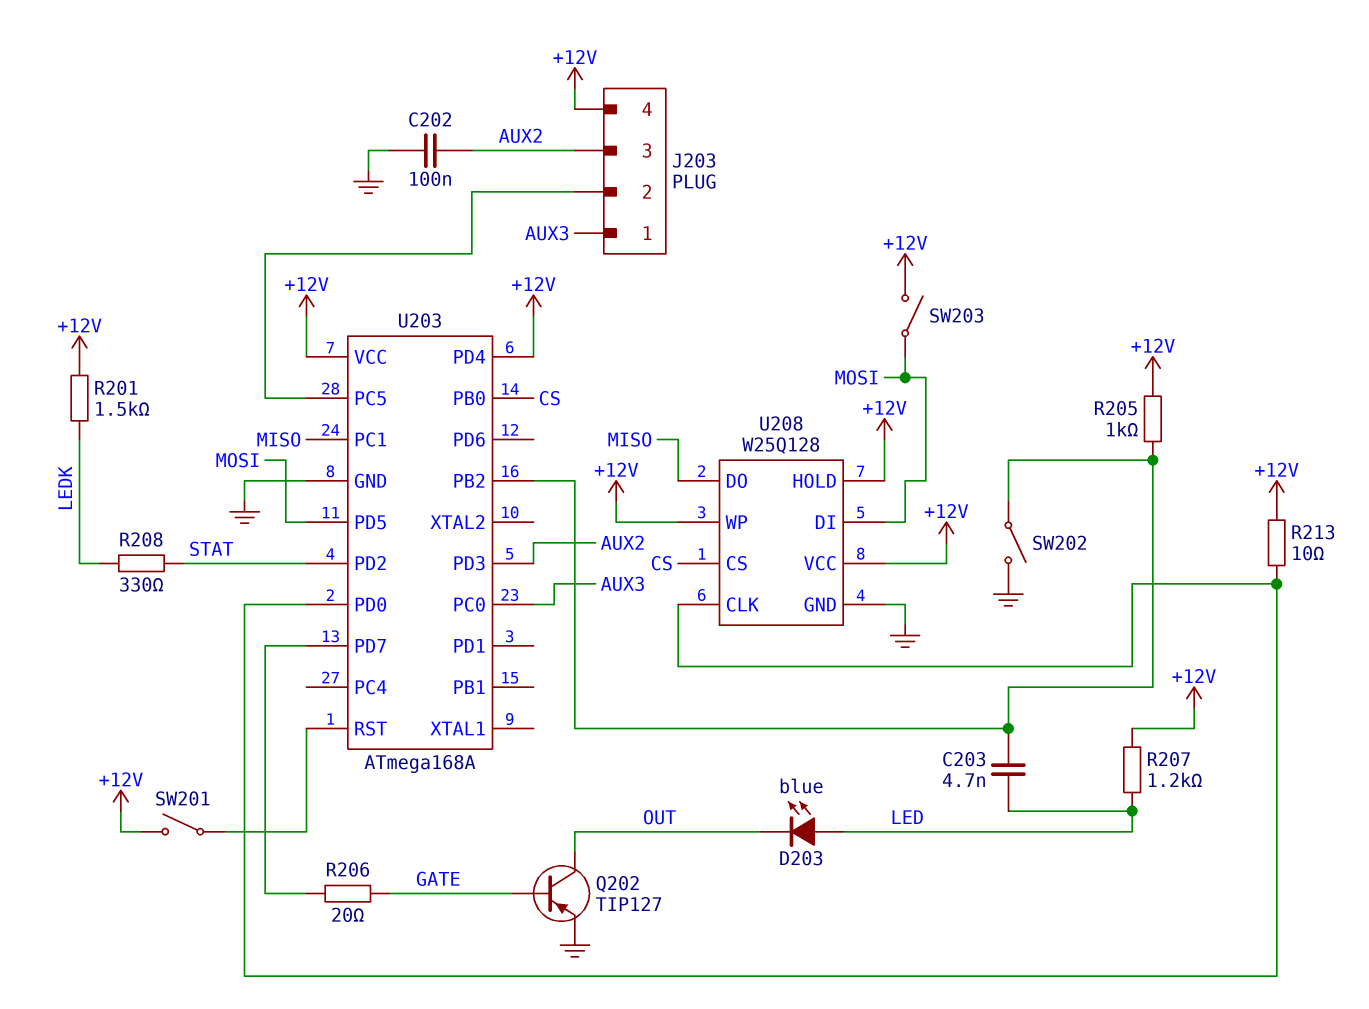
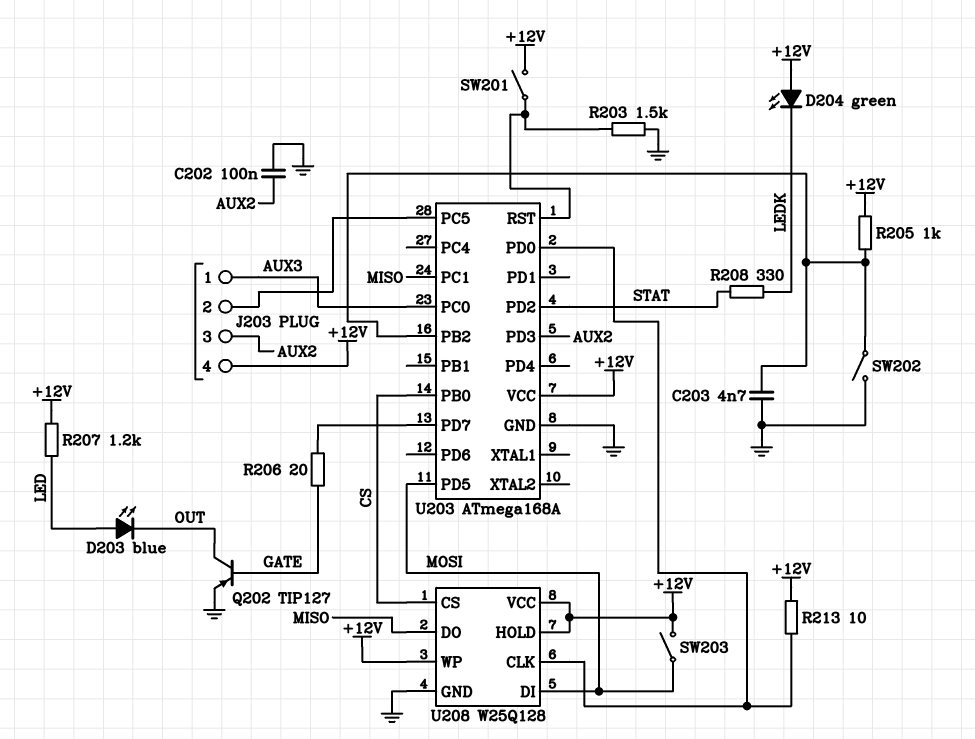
C203: 4.7nF (LED, U203/PB2) -> 4.7nF (GND, U203/PB2)
D204: none -> LED green (A +12V, K LEDK)
R201: 1.5k (+12V, LEDK) -> none
R203: none -> 1.5k (GND, U203/RST)
U203 pin PD4: +12V -> none

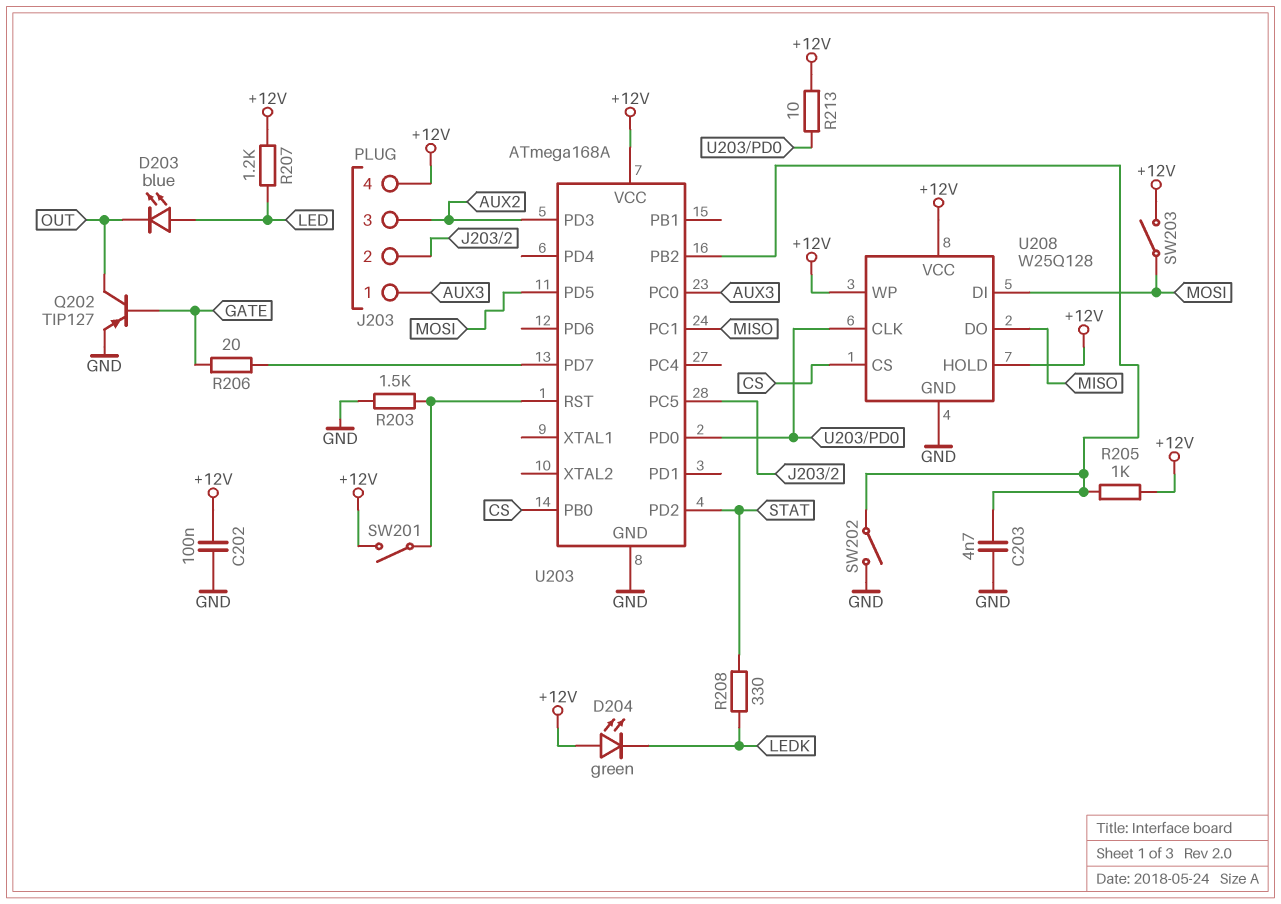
C202: 100nF (AUX2, GND) -> 100nF (+12V, GND)

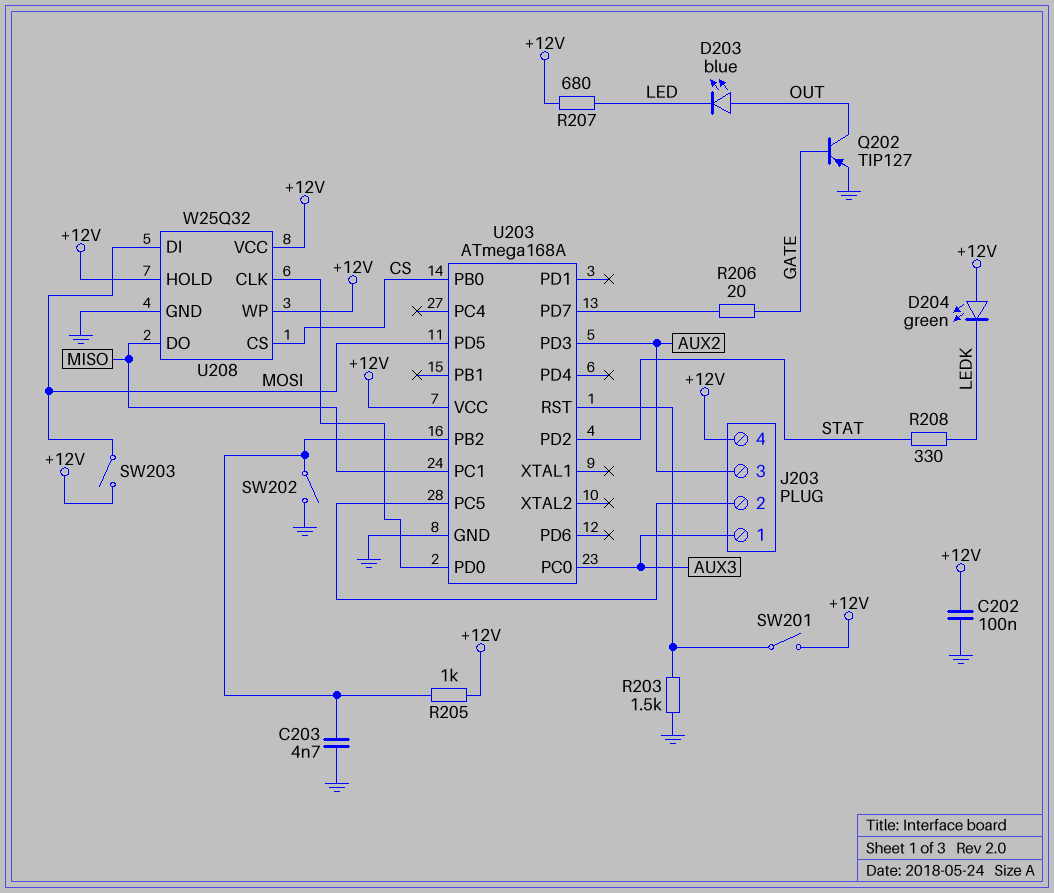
D203: LED blue (A LED, K OUT) -> LED blue (A OUT, K LED)
R207: 1.2k (+12V, LED) -> 680 (+12V, LED)
R213: 10 (+12V, U203/PD0) -> none
U208: W25Q128 -> W25Q32

